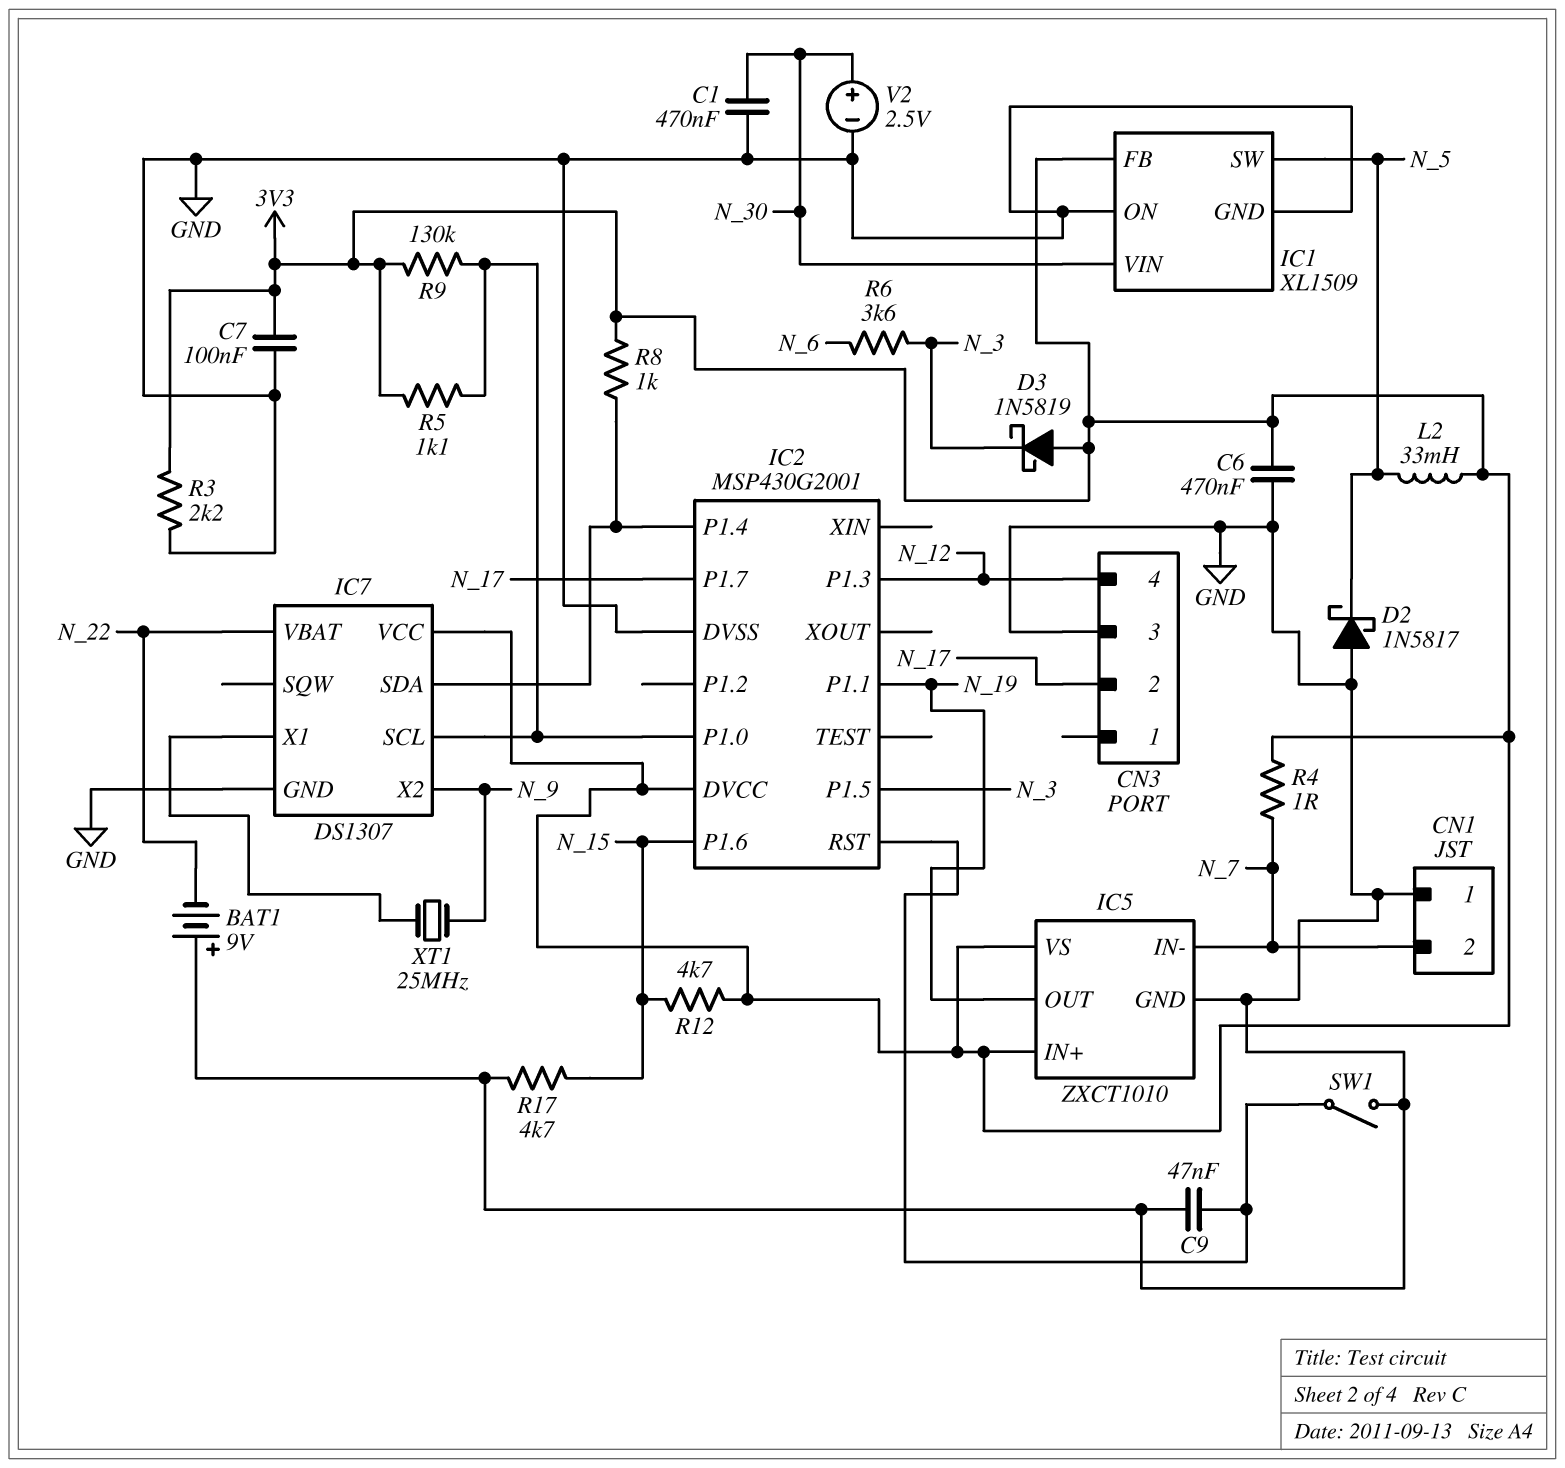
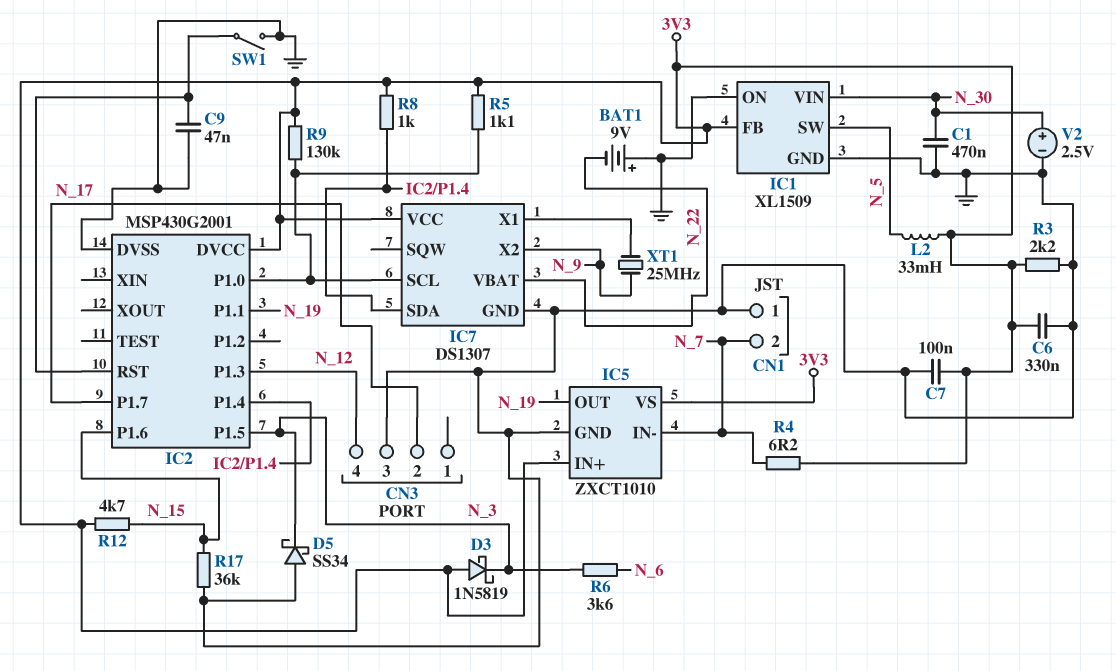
C6: 470nF (3V3, GND) -> 330nF (3V3, GND)
D2: schottky 1N5817 (A GND, K N_5) -> none
D5: none -> schottky SS34 (A GND, K N_3)
R4: 1 (3V3, N_7) -> 6.2 (3V3, N_7)
R17: 4.7k (GND, N_15) -> 36k (GND, N_15)

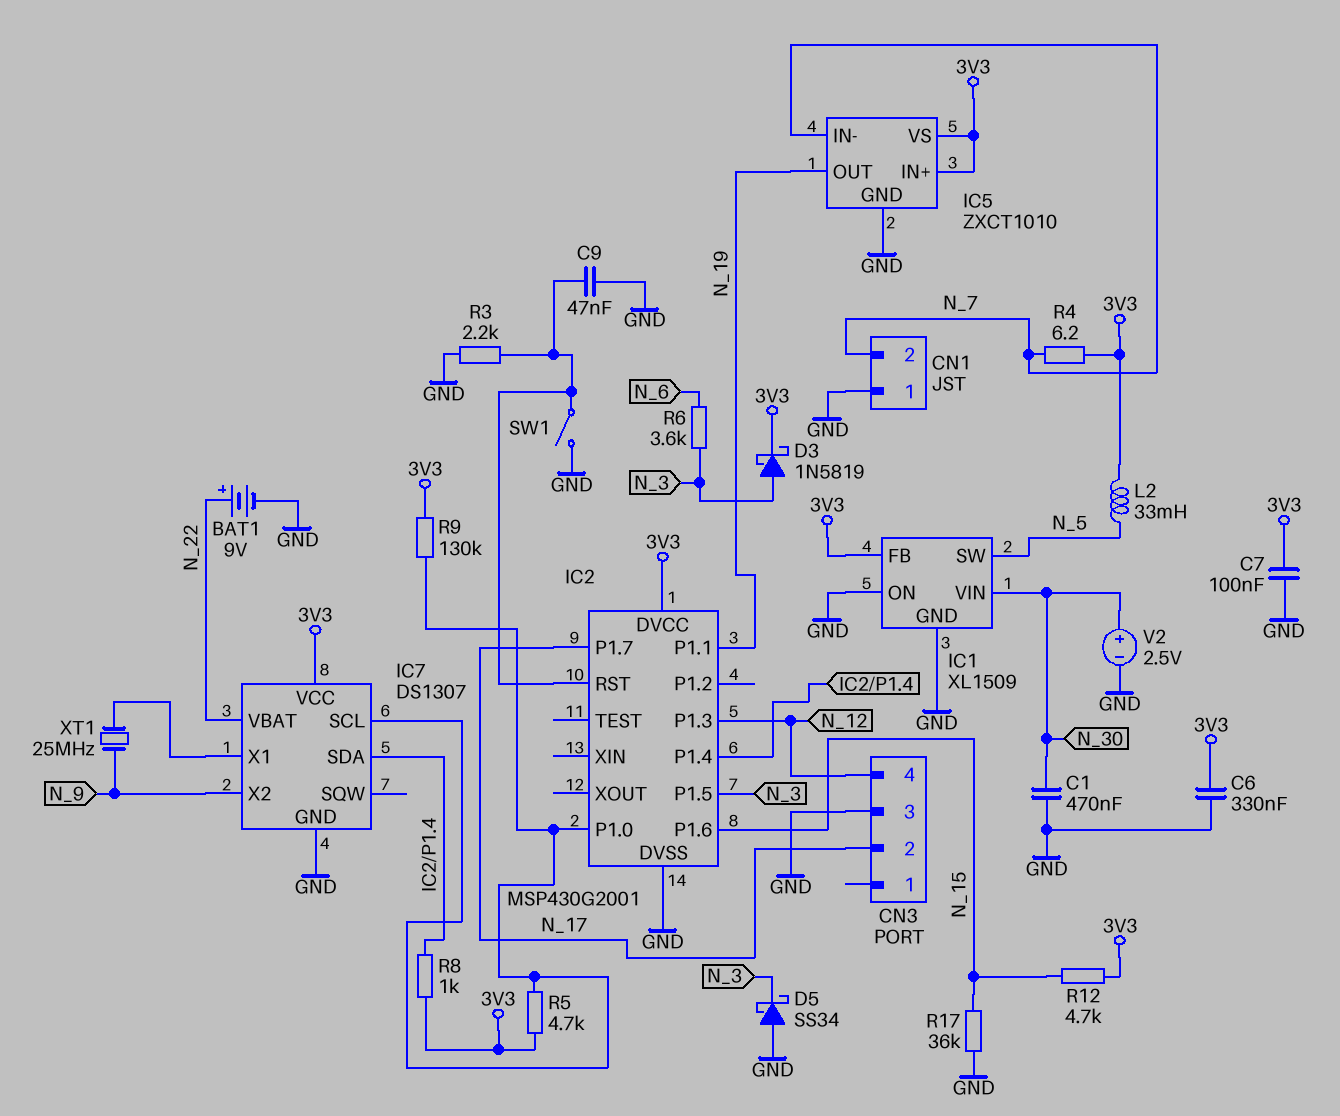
BAT1: 9V (plus GND, minus N_22) -> 9V (plus N_22, minus GND)
D3: schottky 1N5819 (A 3V3, K N_3) -> schottky 1N5819 (A N_3, K 3V3)
R3: 2.2k (3V3, GND) -> 2.2k (GND, IC2/RST)
R5: 1.1k (3V3, IC2/P1.0) -> 4.7k (3V3, IC2/P1.0)

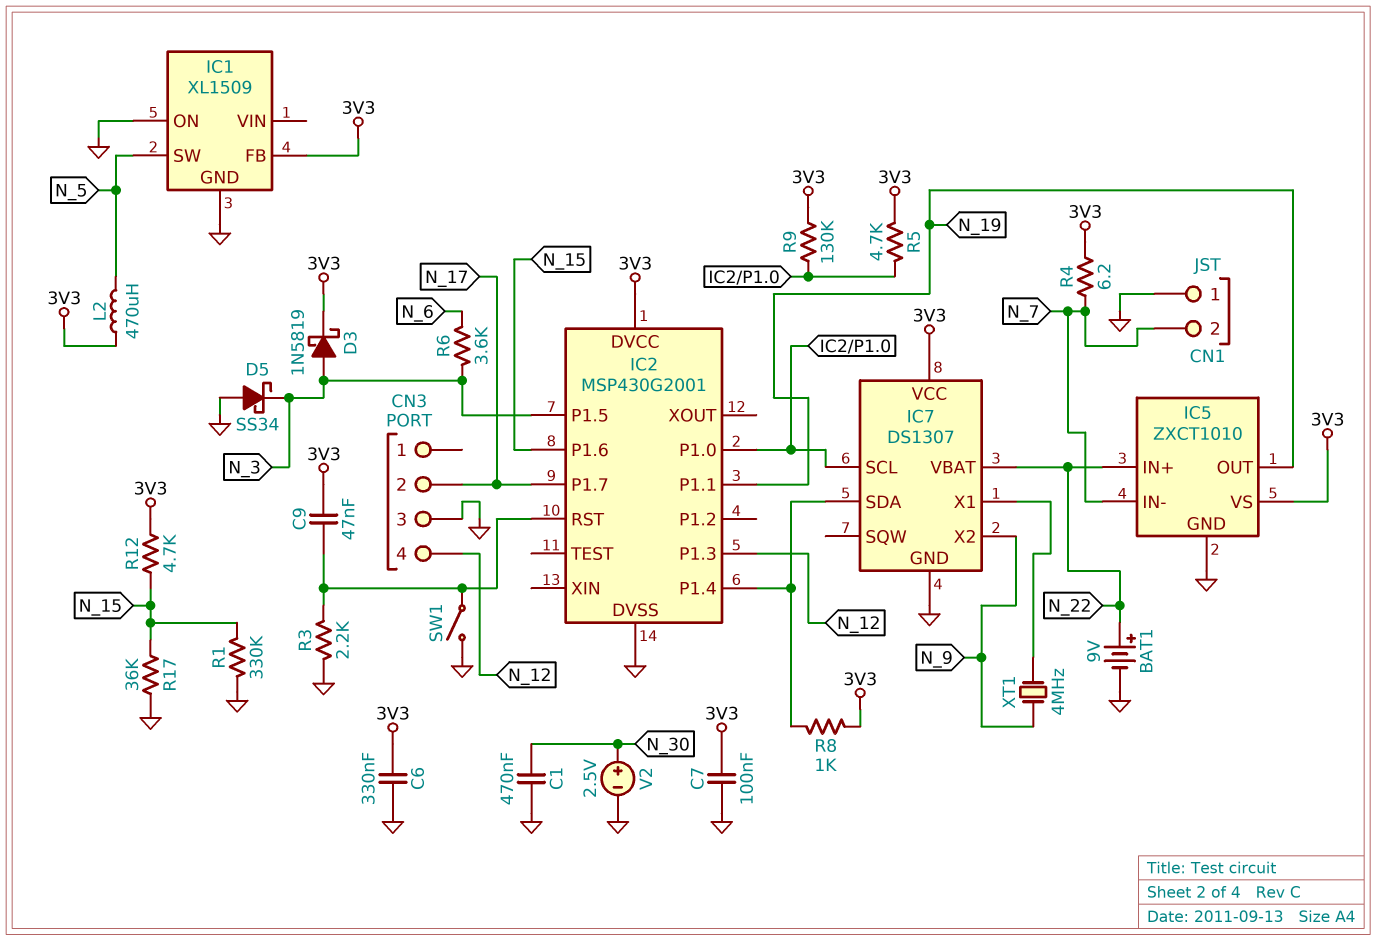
C9: 47nF (GND, IC2/RST) -> 47nF (3V3, IC2/RST)
IC1 pin VIN: N_30 -> none
IC5 pin IN+: 3V3 -> N_22
L2: 33mH (3V3, N_5) -> 470uH (3V3, N_5)
R1: none -> 330k (GND, N_15)
XT1: 25MHz (IC7/X1, N_9) -> 4MHz (IC7/X1, N_9)

